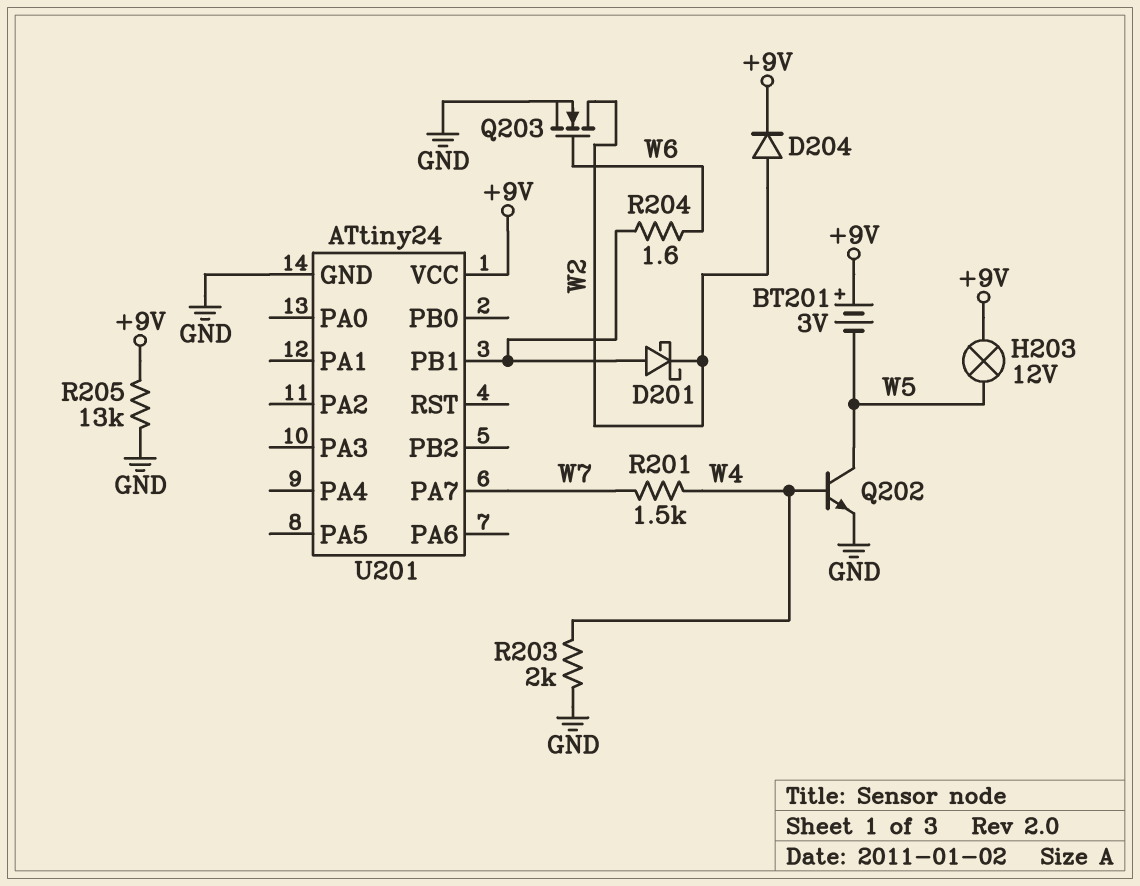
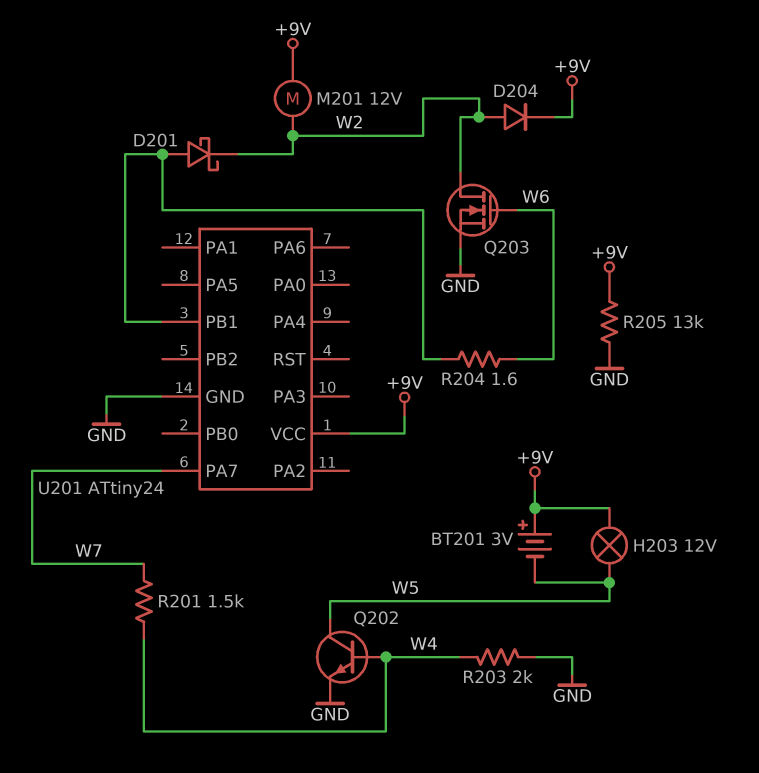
M201: none -> motor 12V (+9V, W2)

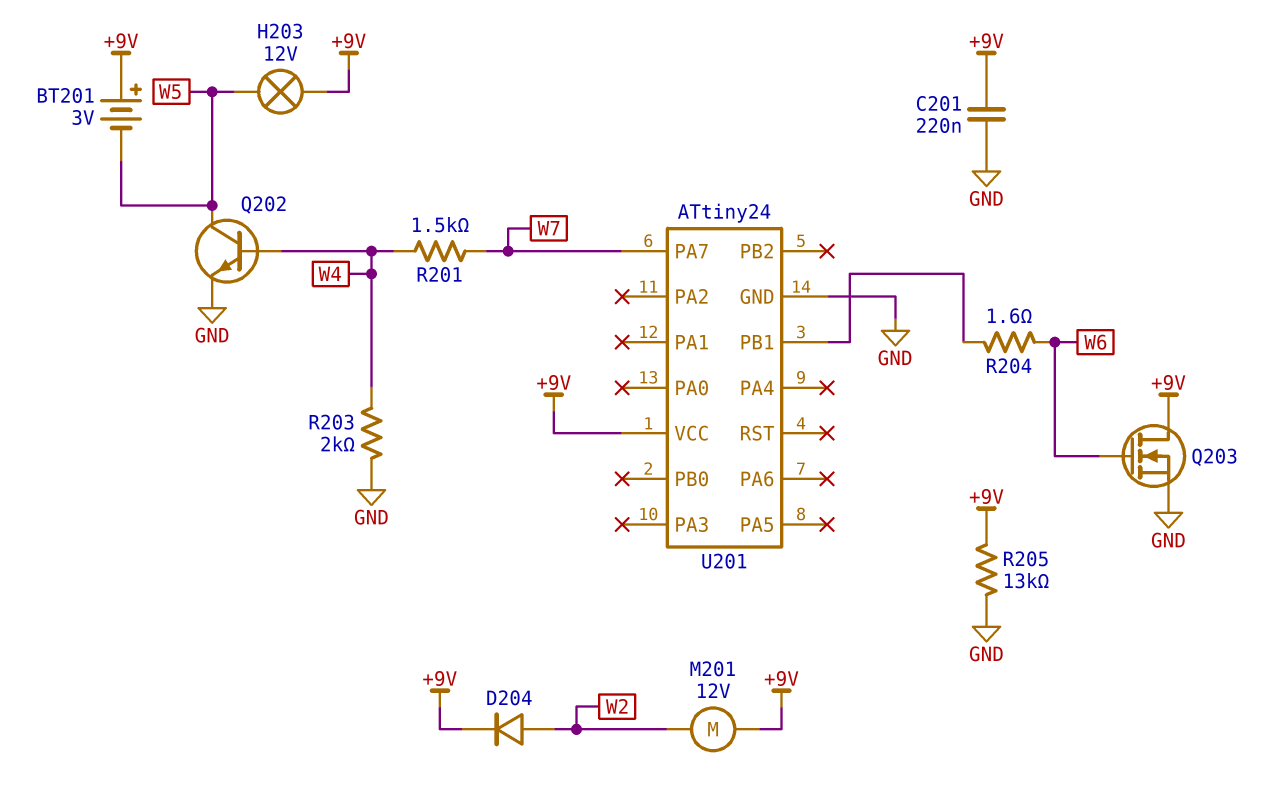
C201: none -> 220nF (+9V, GND)
D201: schottky (A U201/PB1, K W2) -> none
Q203: NMOS (G W6, D W2, S GND) -> NMOS (G W6, D +9V, S GND)

